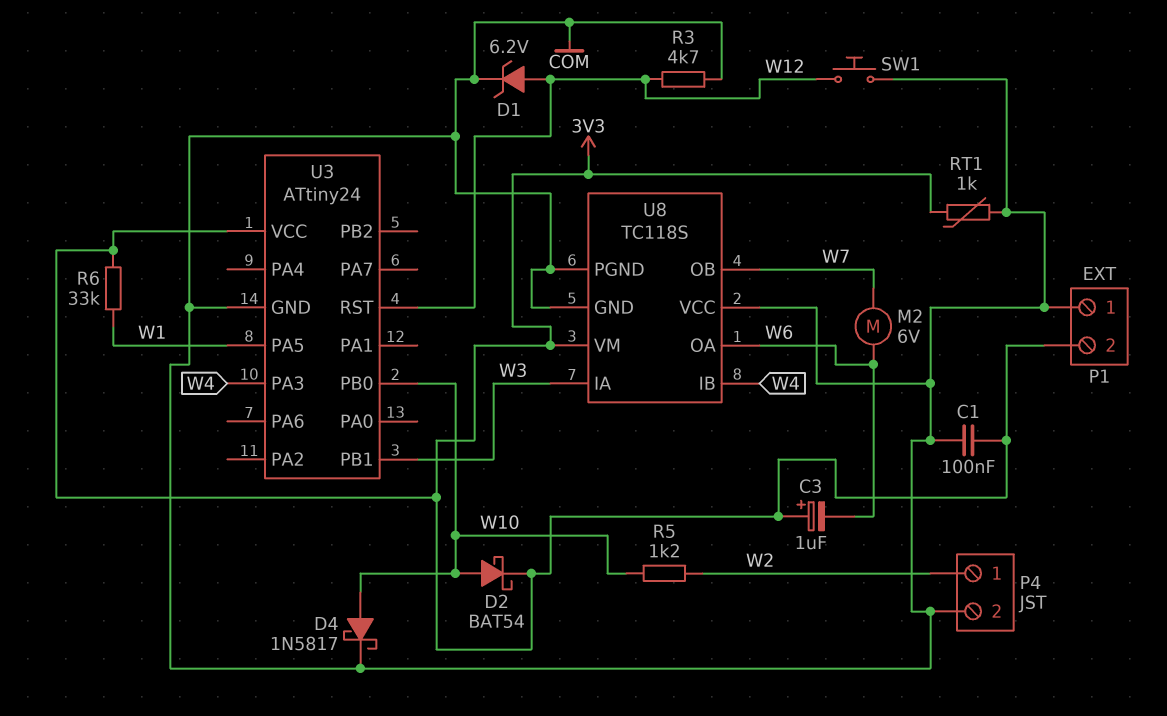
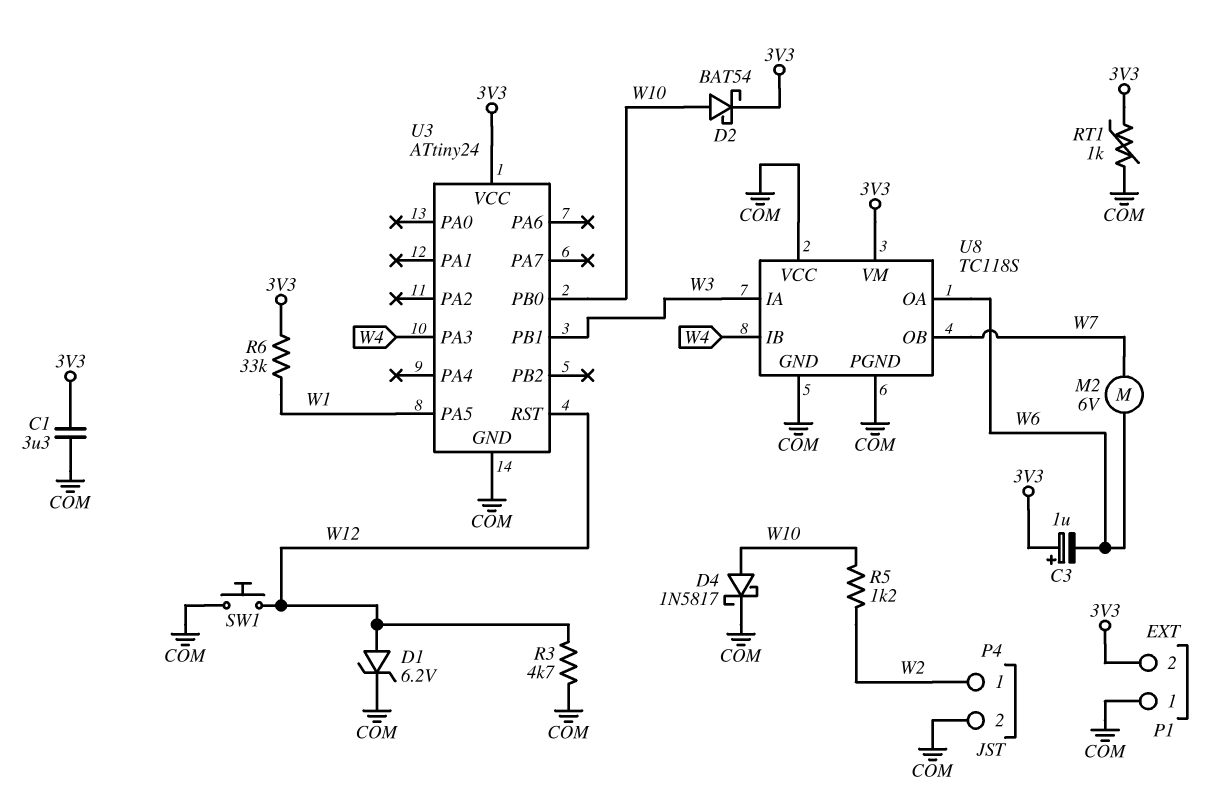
C1: 100nF (3V3, COM) -> 3.3uF (3V3, COM)

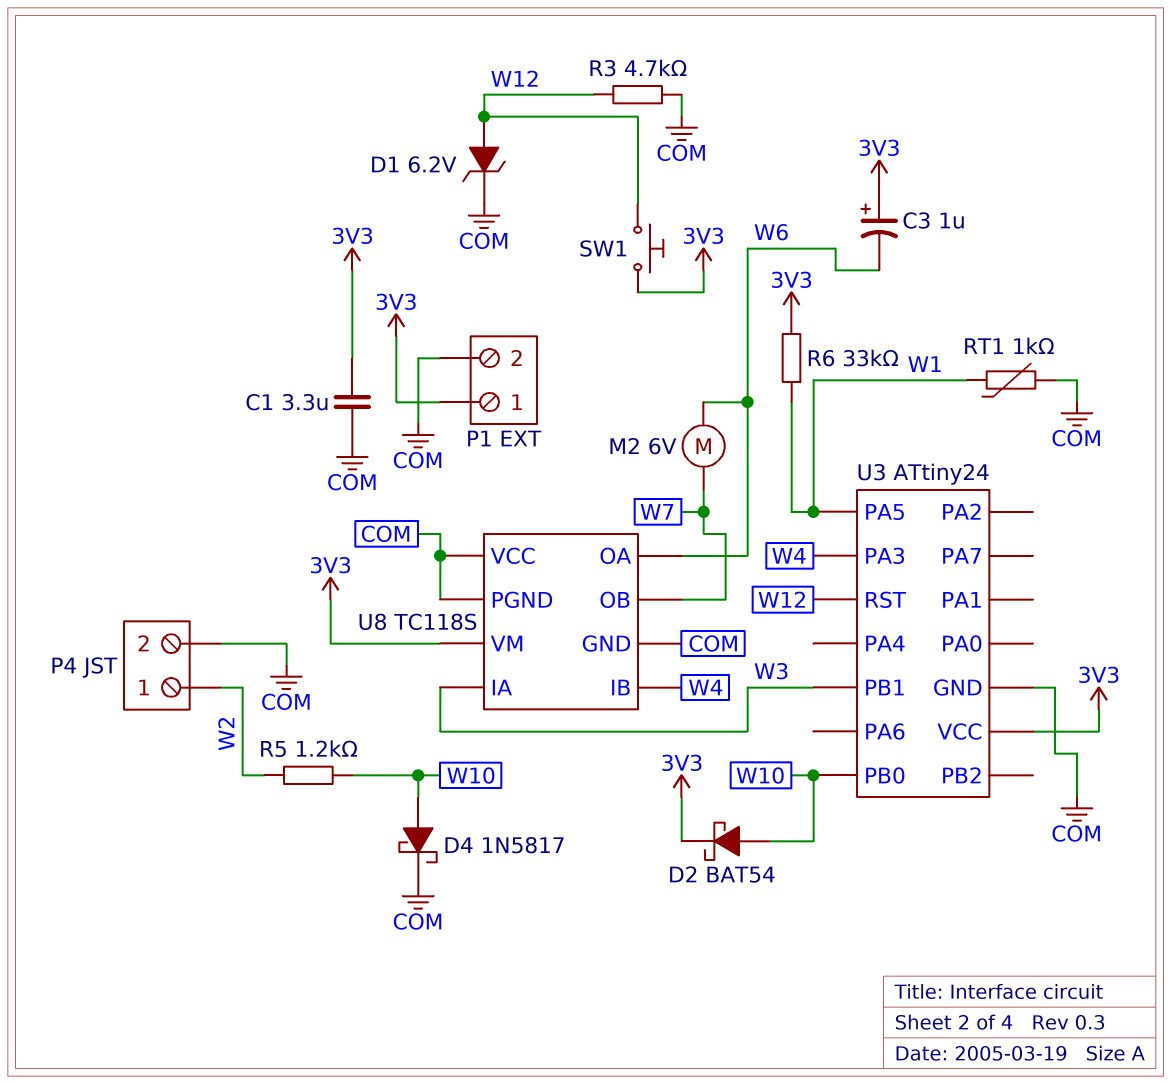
P1 pin 1: COM -> 3V3
P1 pin 2: 3V3 -> COM
RT1: 1k (3V3, COM) -> 1k (COM, W1)
SW1: button (COM, W12) -> button (3V3, W12)

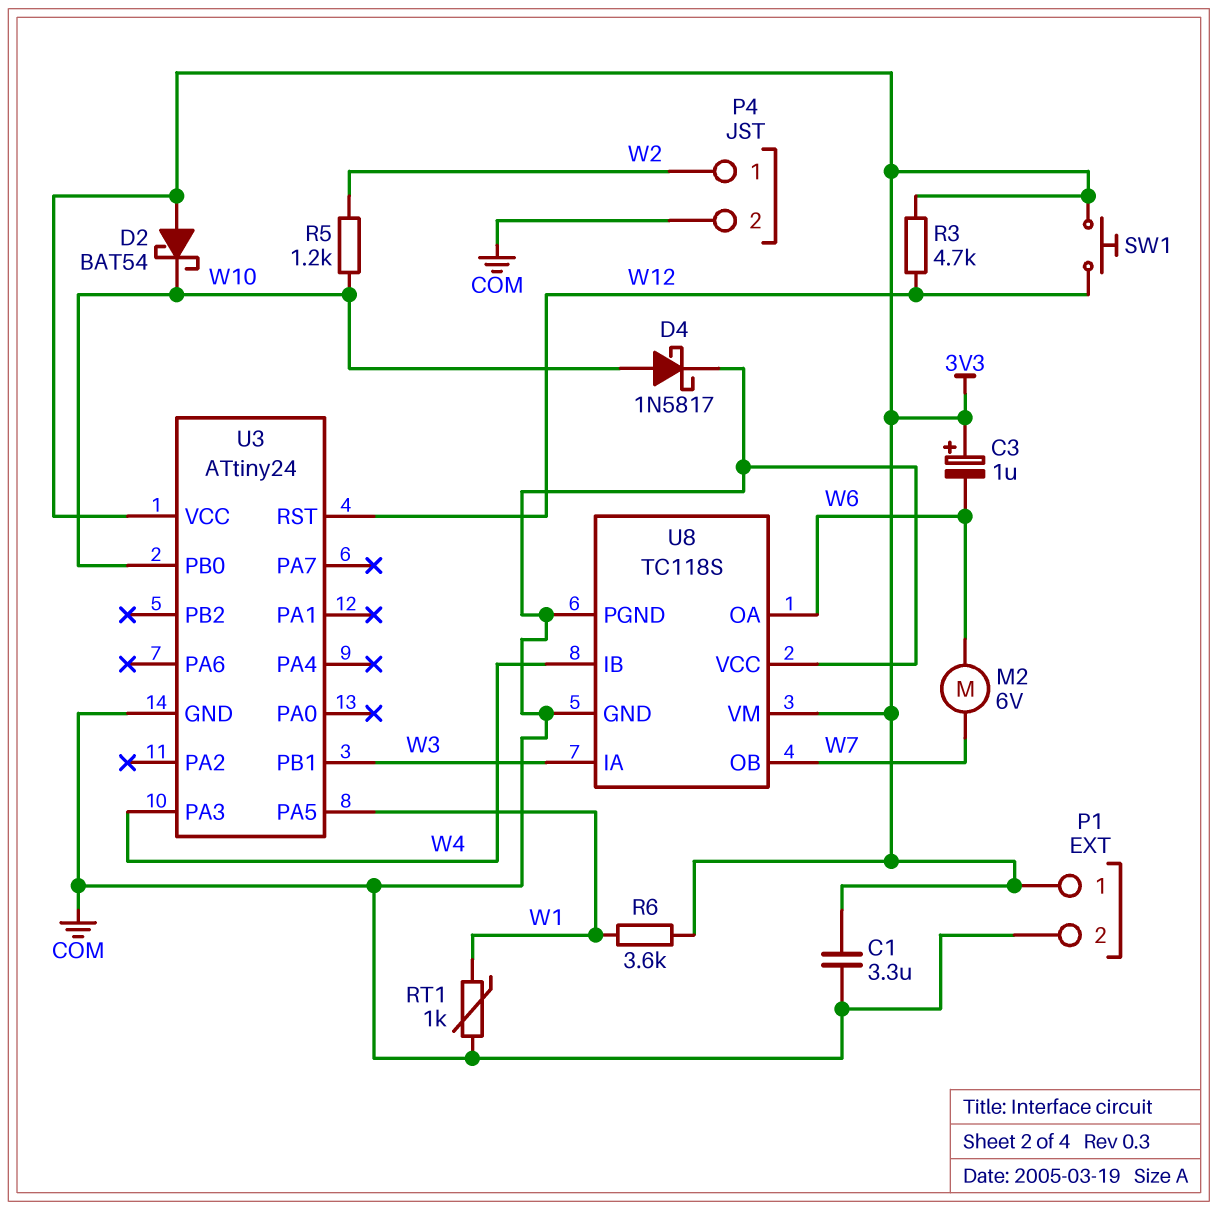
D1: zener 6.2V (A W12, K COM) -> none
D2: schottky BAT54 (A W10, K 3V3) -> schottky BAT54 (A 3V3, K W10)
R3: 4.7k (COM, W12) -> 4.7k (3V3, W12)
R6: 33k (3V3, W1) -> 3.6k (3V3, W1)

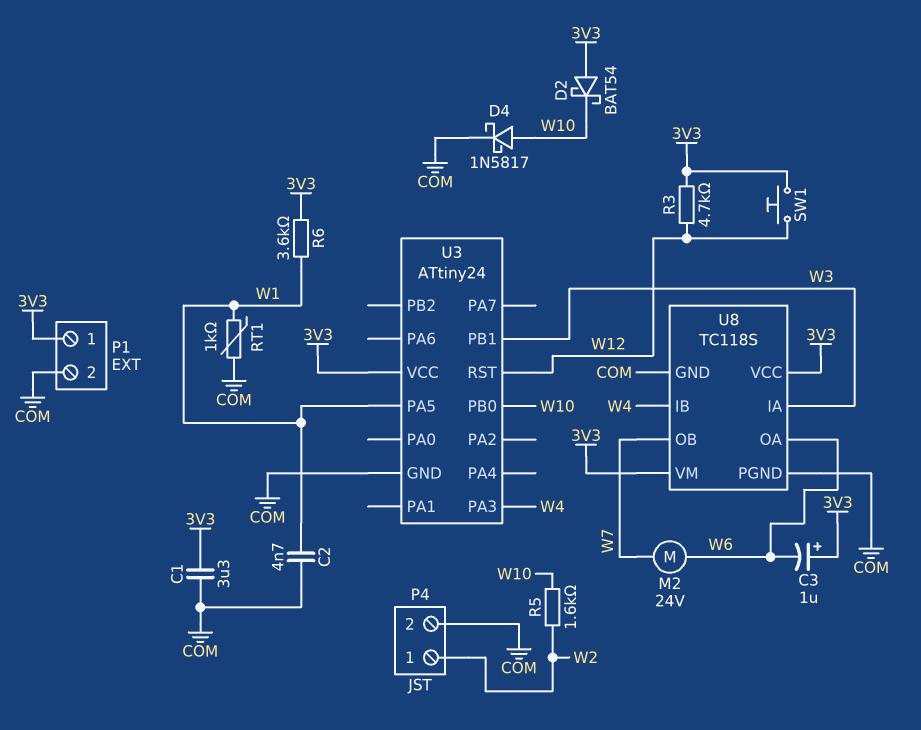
C2: none -> 4.7nF (COM, W1)
M2: motor 6V (W6, W7) -> motor 24V (W6, W7)
R5: 1.2k (W2, W10) -> 1.6k (W2, W10)
U8 pin VCC: COM -> 3V3

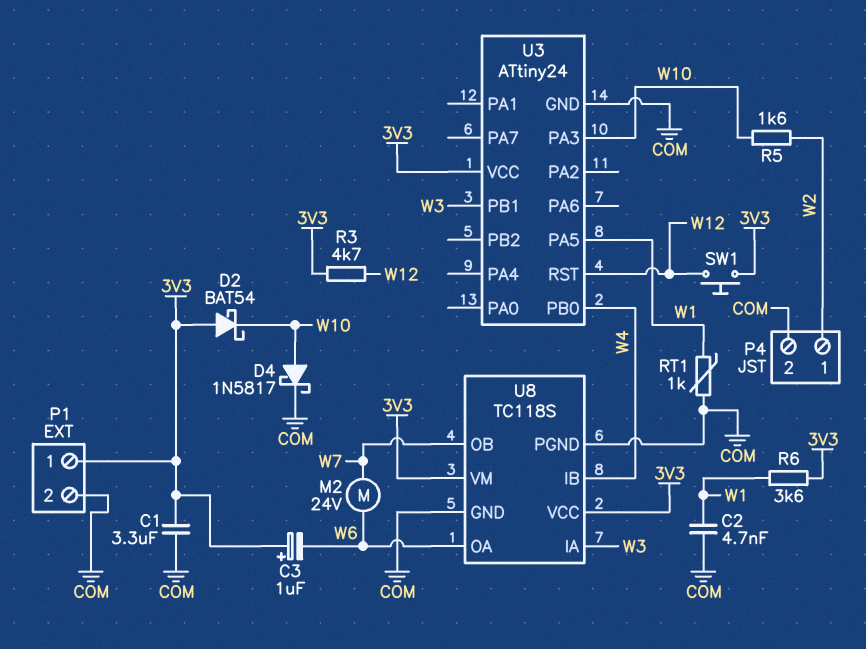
U3 pin PA3: W4 -> W10
U3 pin PB0: W10 -> W4

